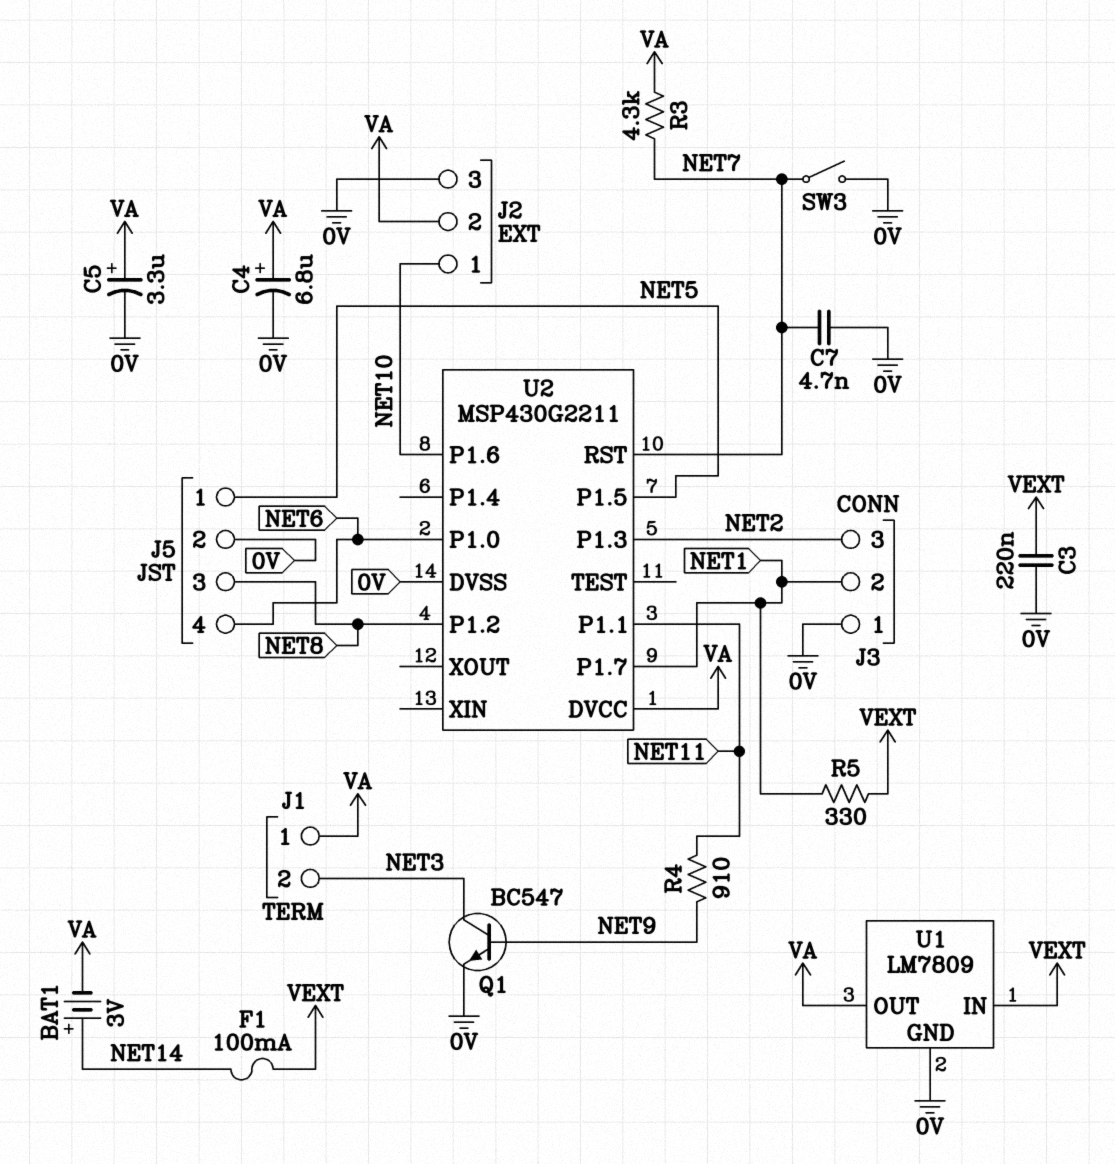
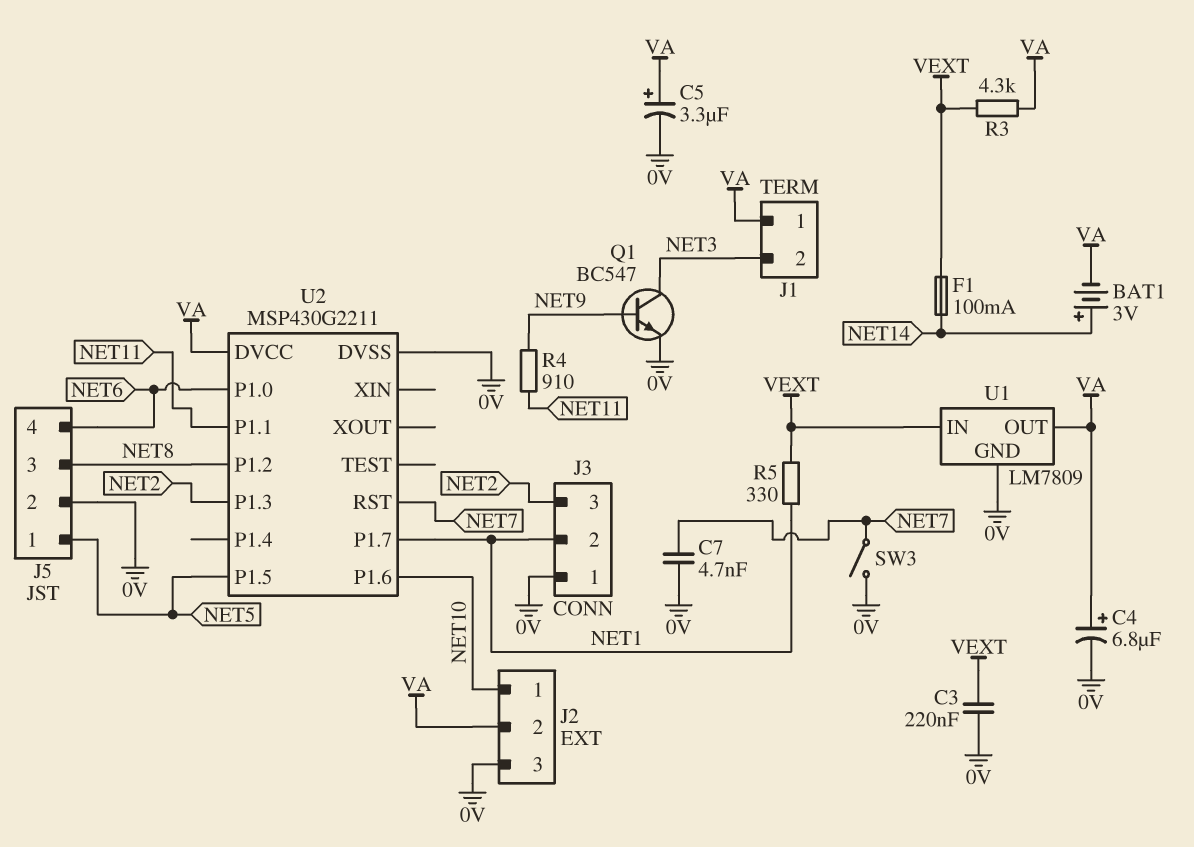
R3: 4.3k (NET7, VA) -> 4.3k (VA, VEXT)

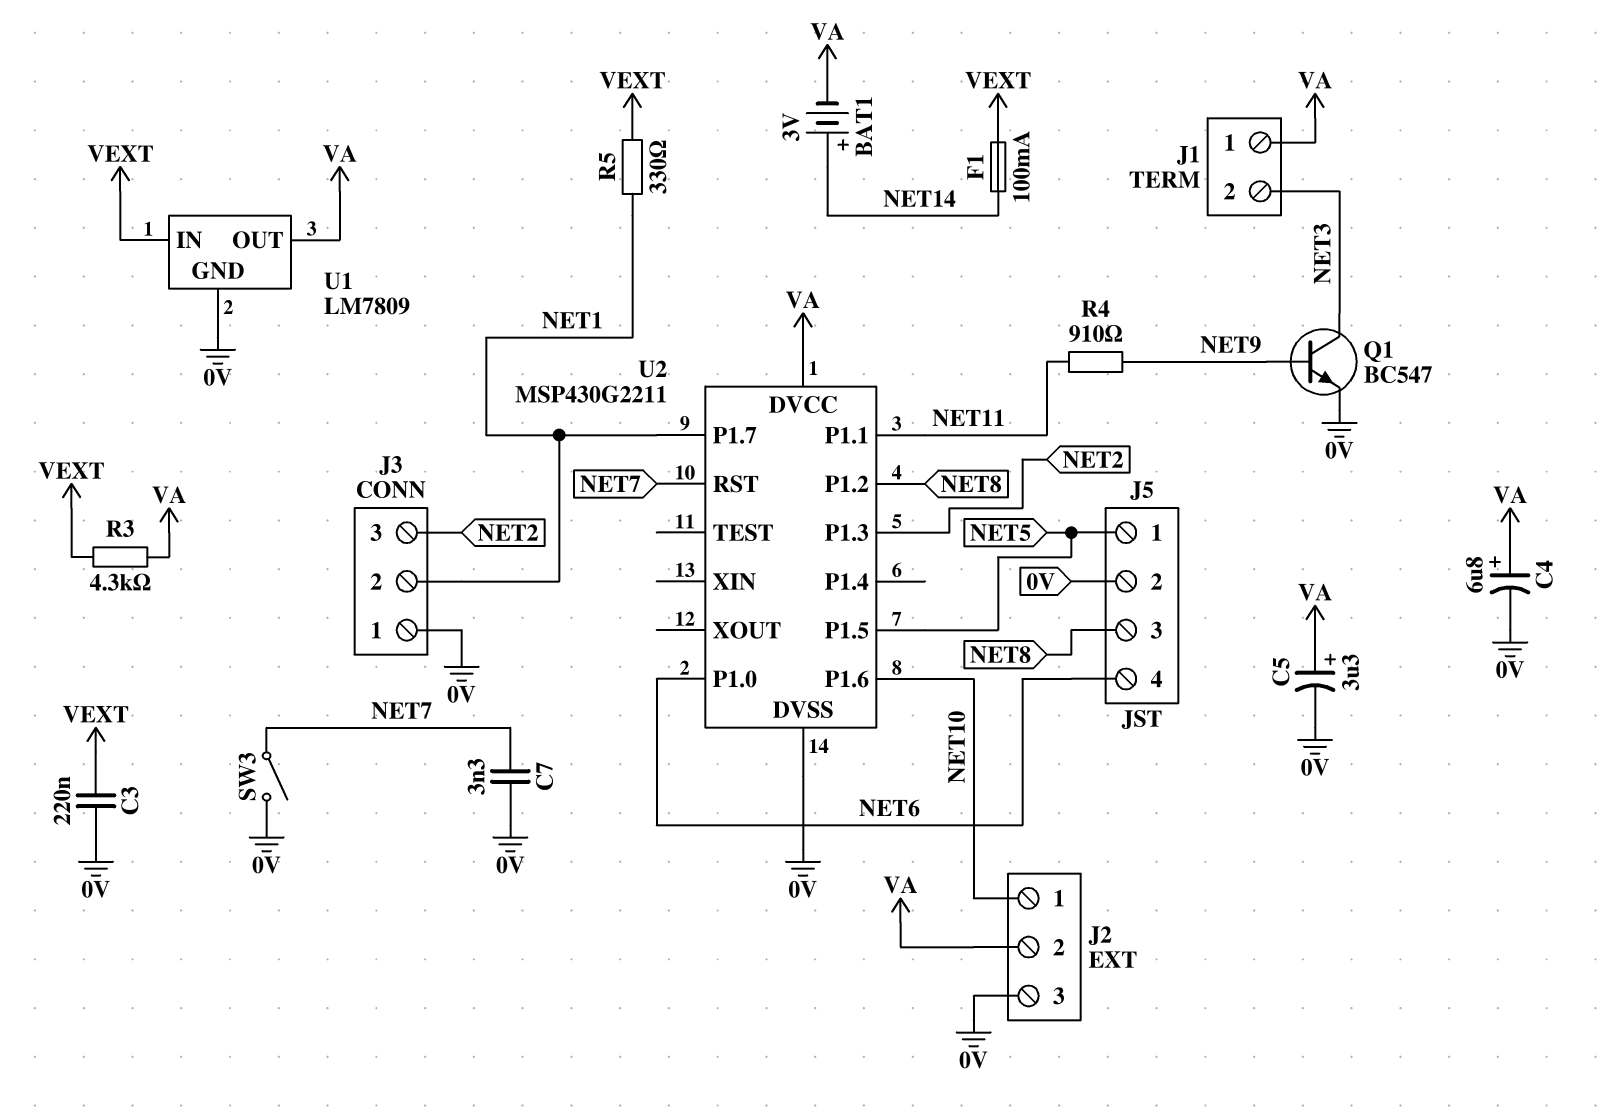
C7: 4.7nF (0V, NET7) -> 3.3nF (0V, NET7)

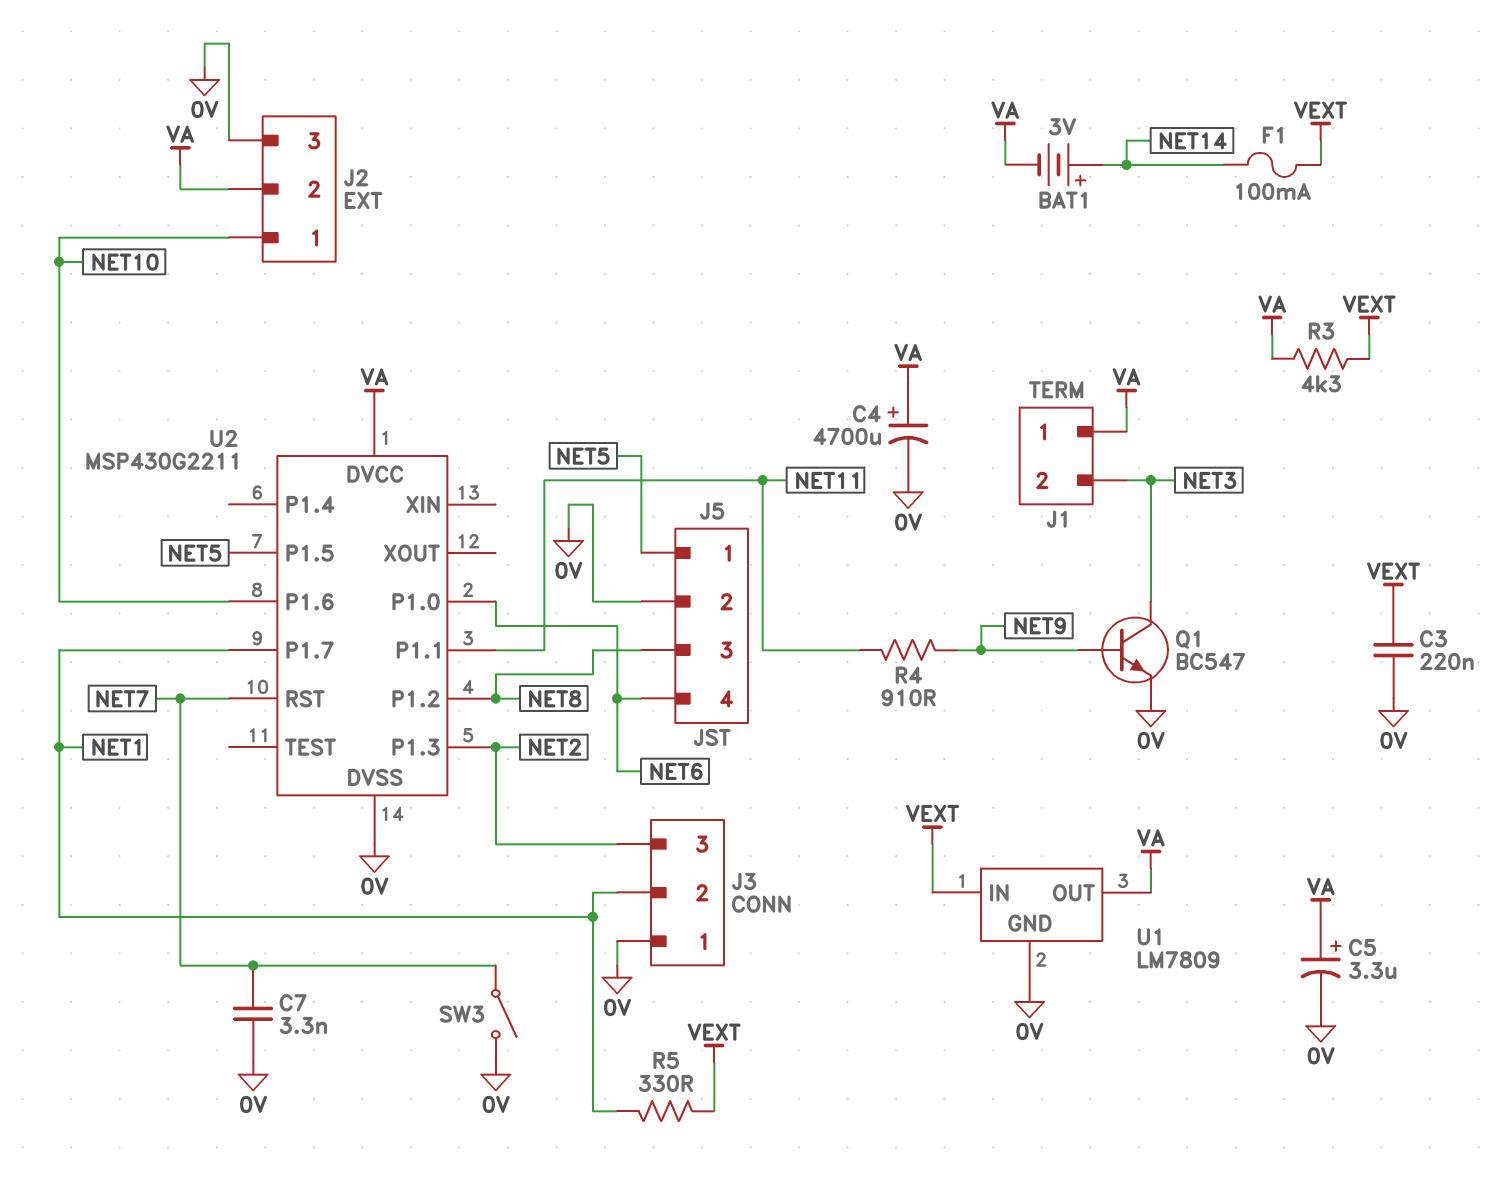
C4: 6.8uF (plus VA, minus 0V) -> 4700uF (plus VA, minus 0V)

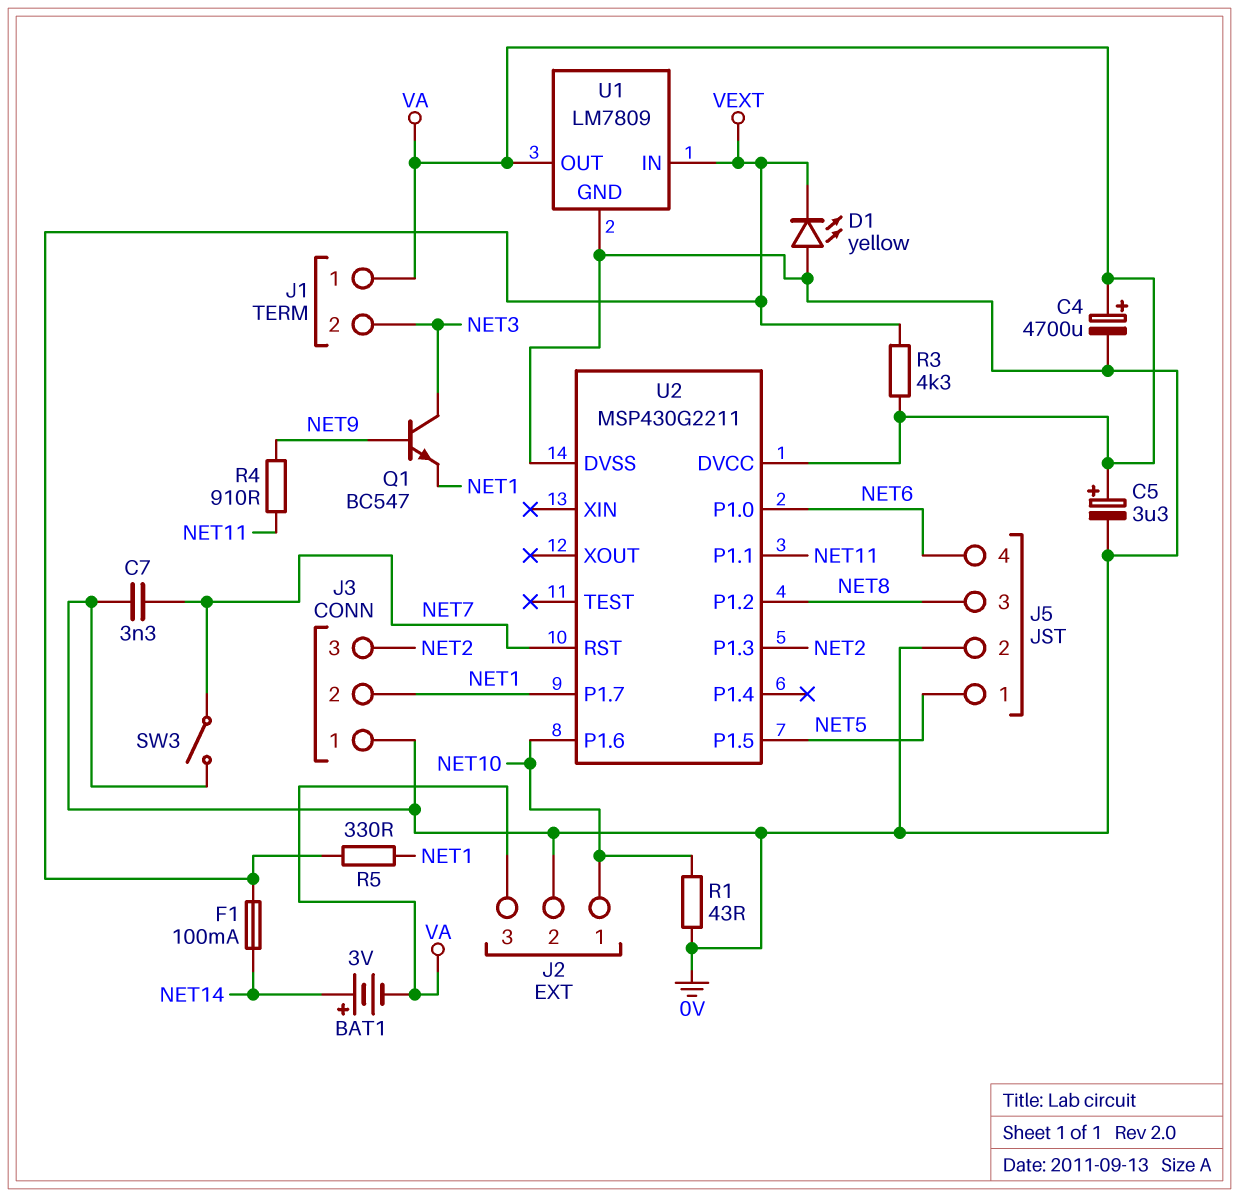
C3: 220nF (0V, VEXT) -> none
D1: none -> LED yellow (A 0V, K VEXT)
J2 pin 2: VA -> 0V
J2 pin 3: 0V -> VA
Q1: NPN BC547 (B NET9, C NET3, E 0V) -> NPN BC547 (B NET9, C NET3, E NET1)
R1: none -> 43 (0V, NET10)

